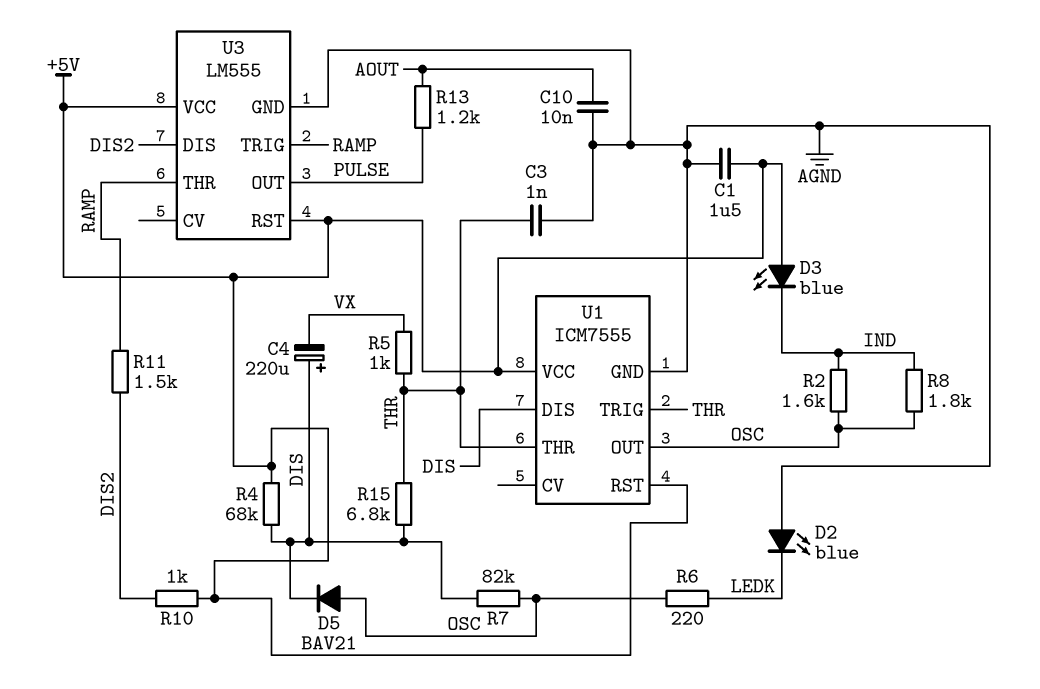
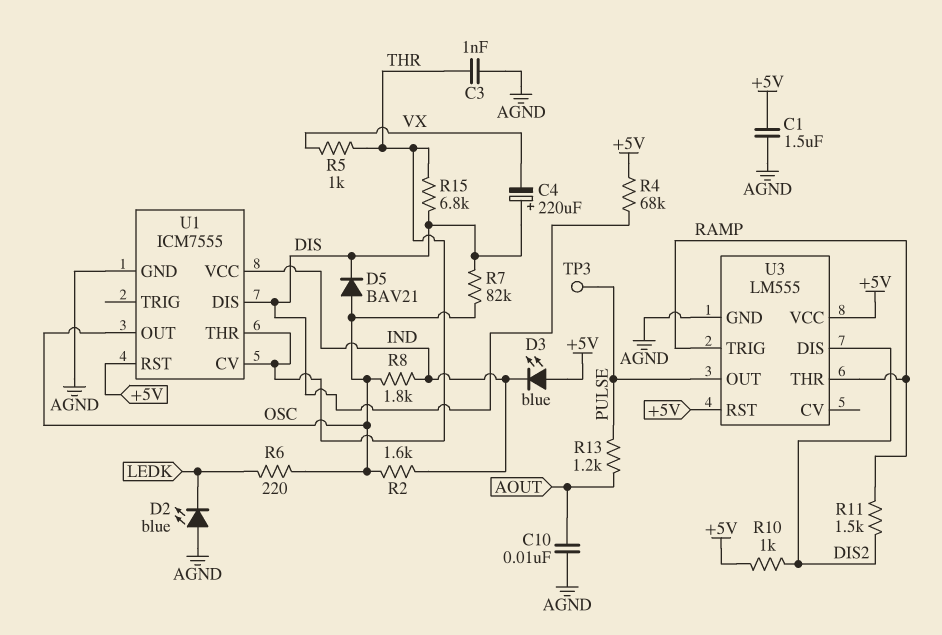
TP3: none -> test point (PULSE)
U1 pin CV: none -> THR
U1 pin TRIG: THR -> none
U1 pin VCC: +5V -> IND

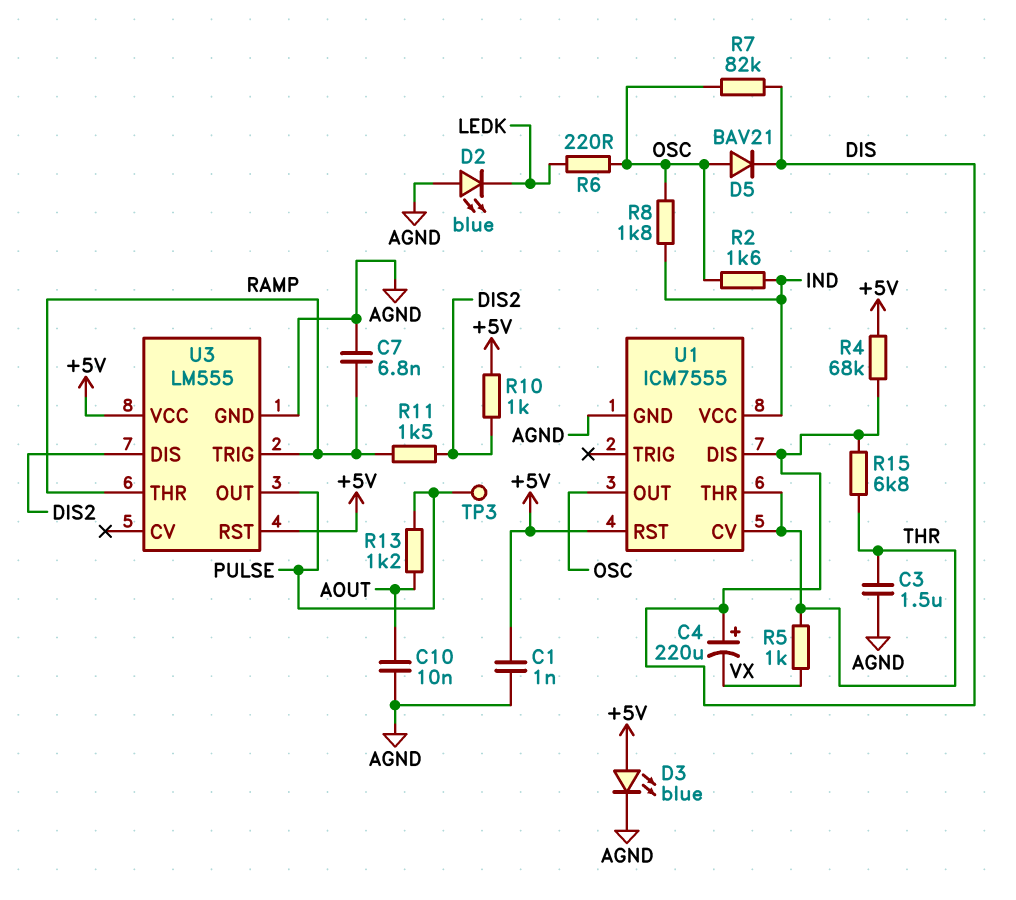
C1: 1.5uF (+5V, AGND) -> 1nF (+5V, AGND)
C3: 1nF (AGND, THR) -> 1.5uF (AGND, THR)
C7: none -> 6.8nF (AGND, RAMP)
D3: LED blue (A +5V, K IND) -> LED blue (A +5V, K AGND)

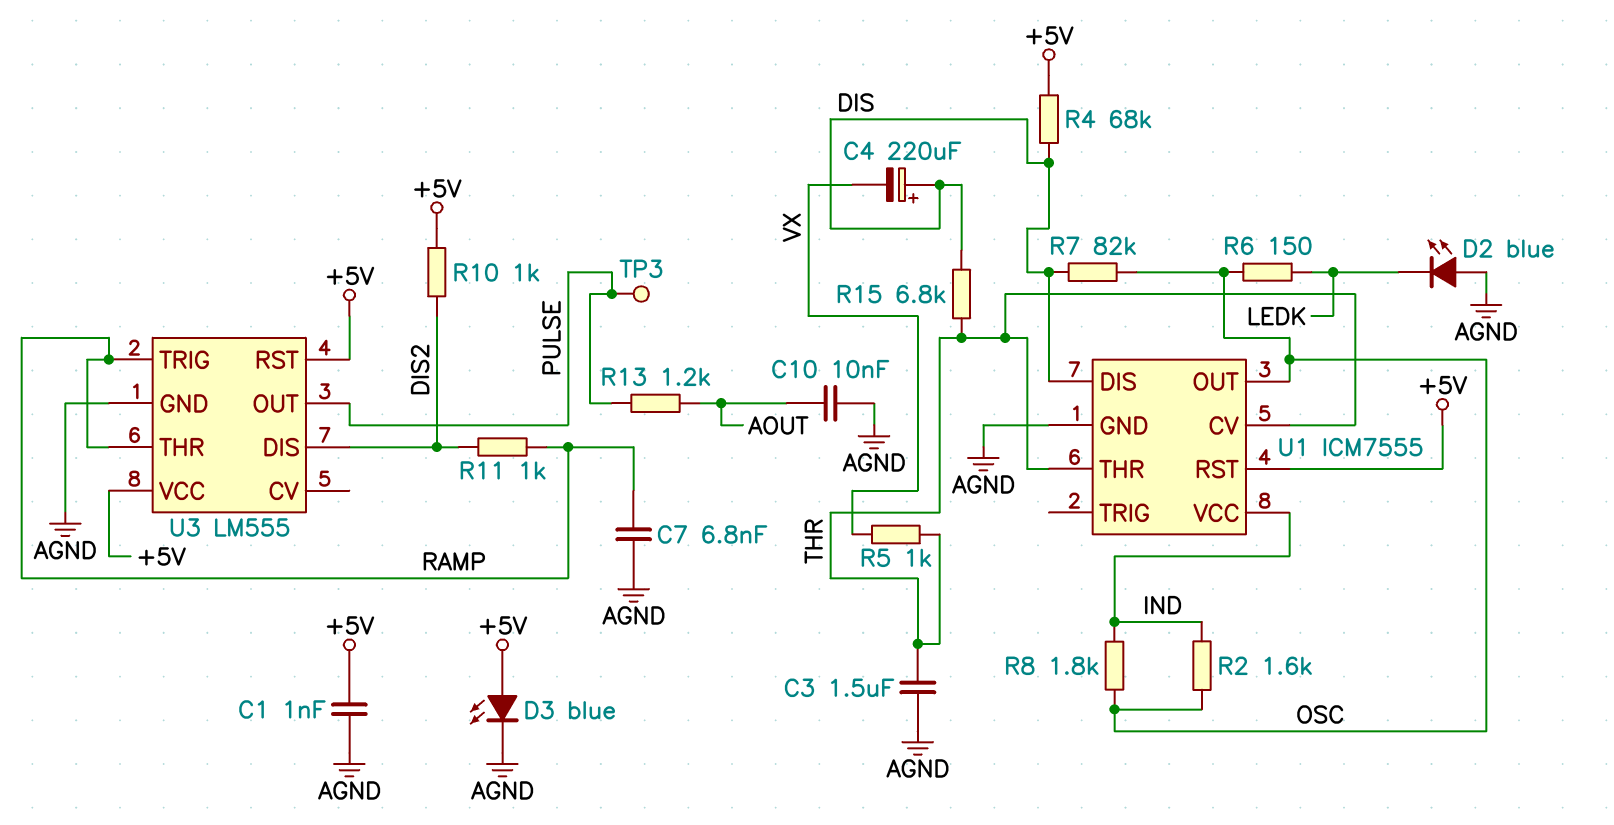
D5: diode BAV21 (A OSC, K DIS) -> none
R6: 220 (LEDK, OSC) -> 150 (LEDK, OSC)
R11: 1.5k (DIS2, RAMP) -> 1k (DIS2, RAMP)

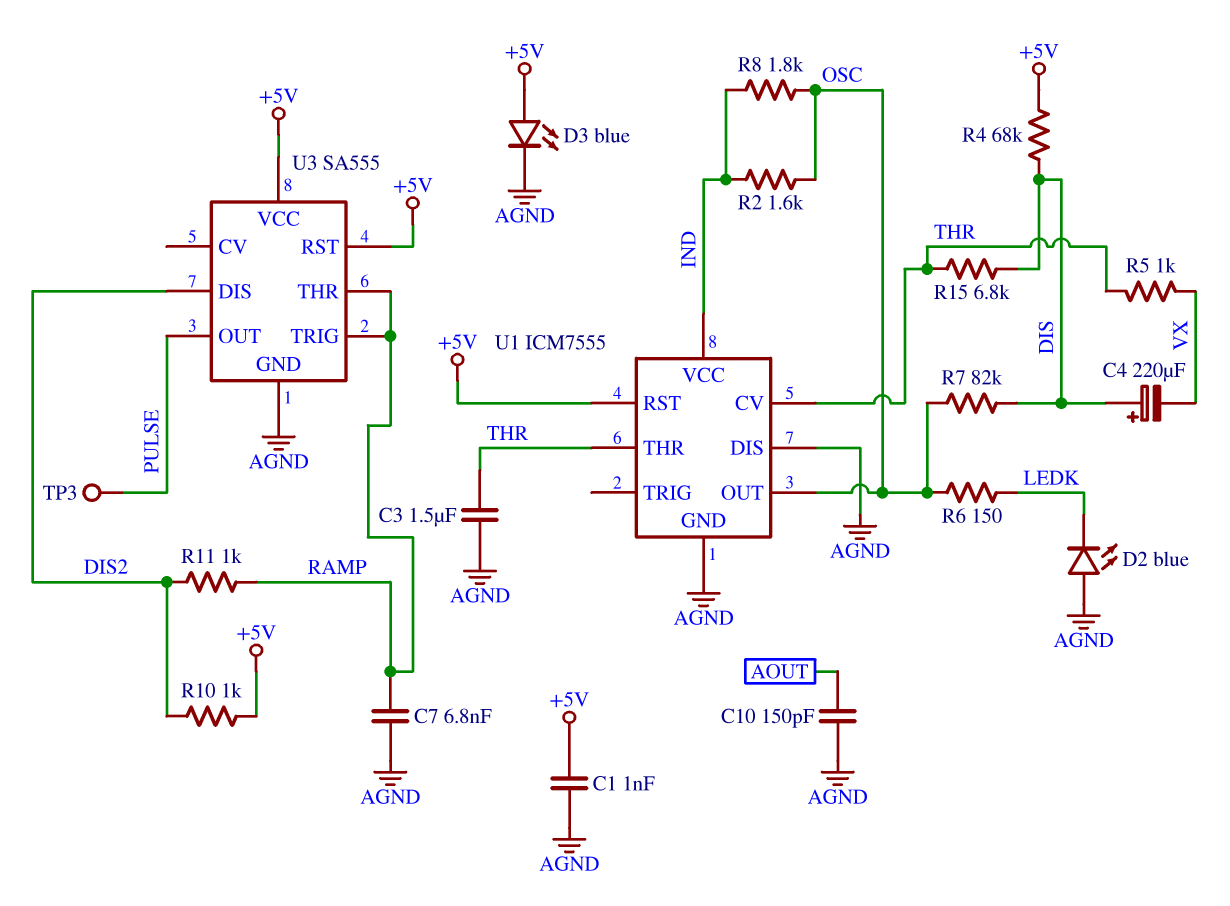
C10: 10nF (AGND, AOUT) -> 150pF (AGND, AOUT)
R13: 1.2k (AOUT, PULSE) -> none
U1 pin DIS: DIS -> AGND
U3: LM555 -> SA555

